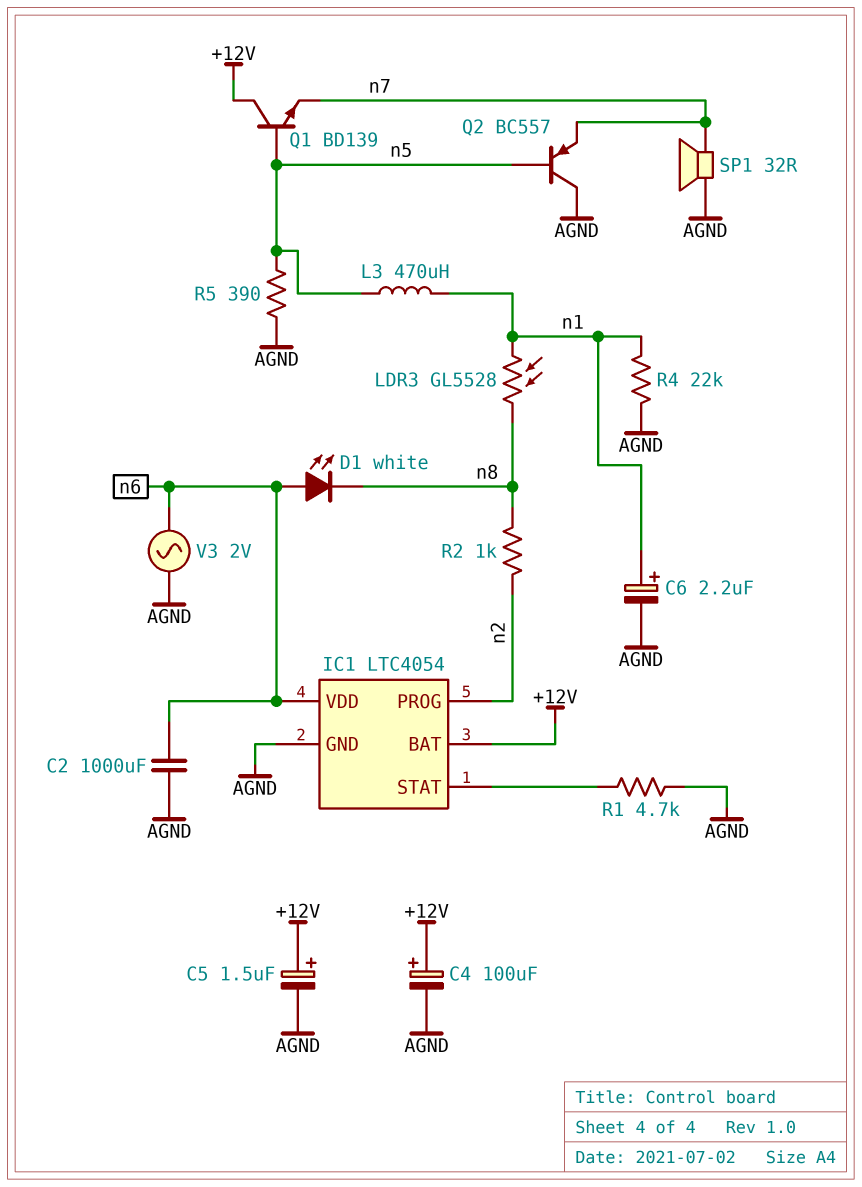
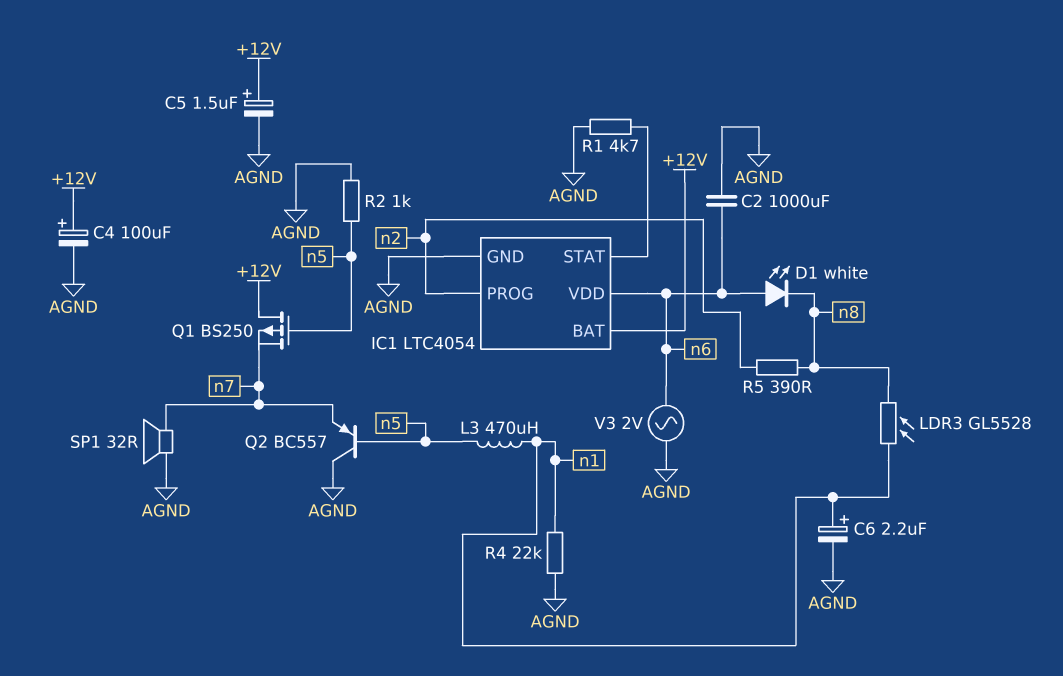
Q1: NPN BD139 (B n5, C +12V, E n7) -> PMOS BS250 (G n5, D +12V, S n7)
R2: 1k (n2, n8) -> 1k (AGND, n5)
R5: 390 (AGND, n5) -> 390 (n2, n8)

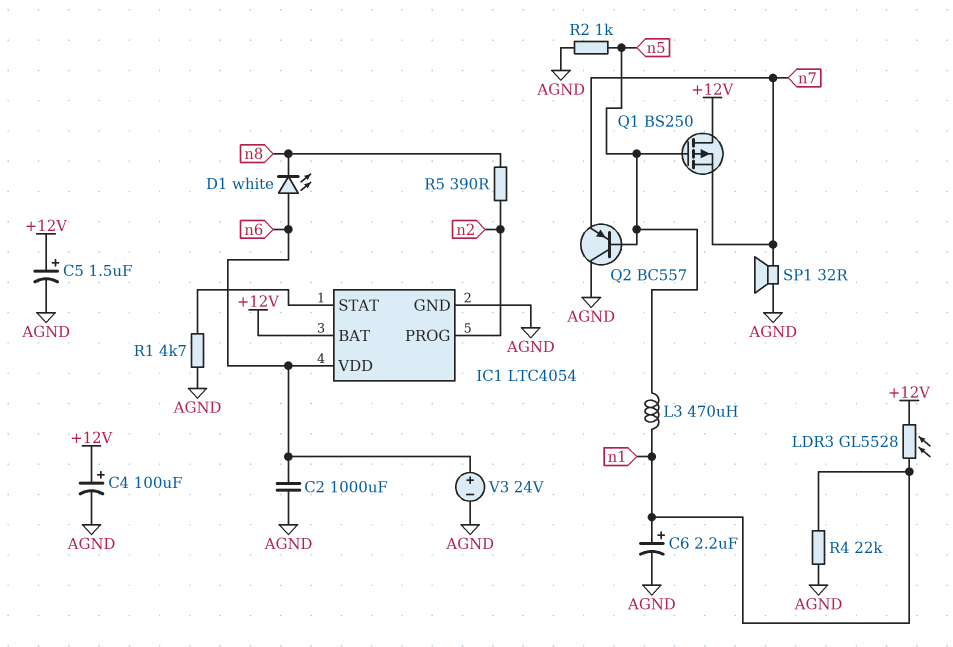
LDR3: GL5528 (n1, n8) -> GL5528 (+12V, n1)
V3: AC 2V (AGND, n6) -> 24V (plus n6, minus AGND)

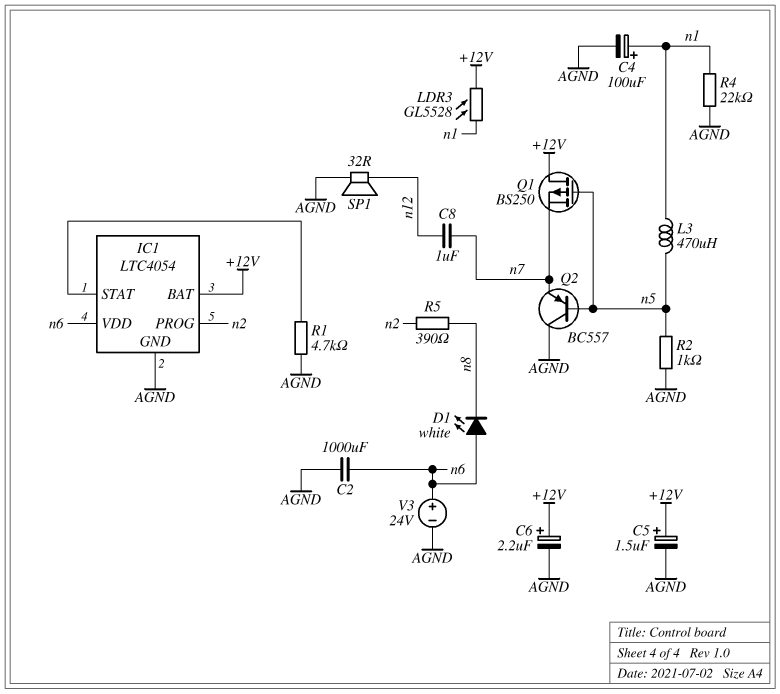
C4: 100uF (plus +12V, minus AGND) -> 100uF (plus n1, minus AGND)
C6: 2.2uF (plus n1, minus AGND) -> 2.2uF (plus +12V, minus AGND)
C8: none -> 1uF (n7, n12)
SP1: speaker 32R (AGND, n7) -> speaker 32R (AGND, n12)

